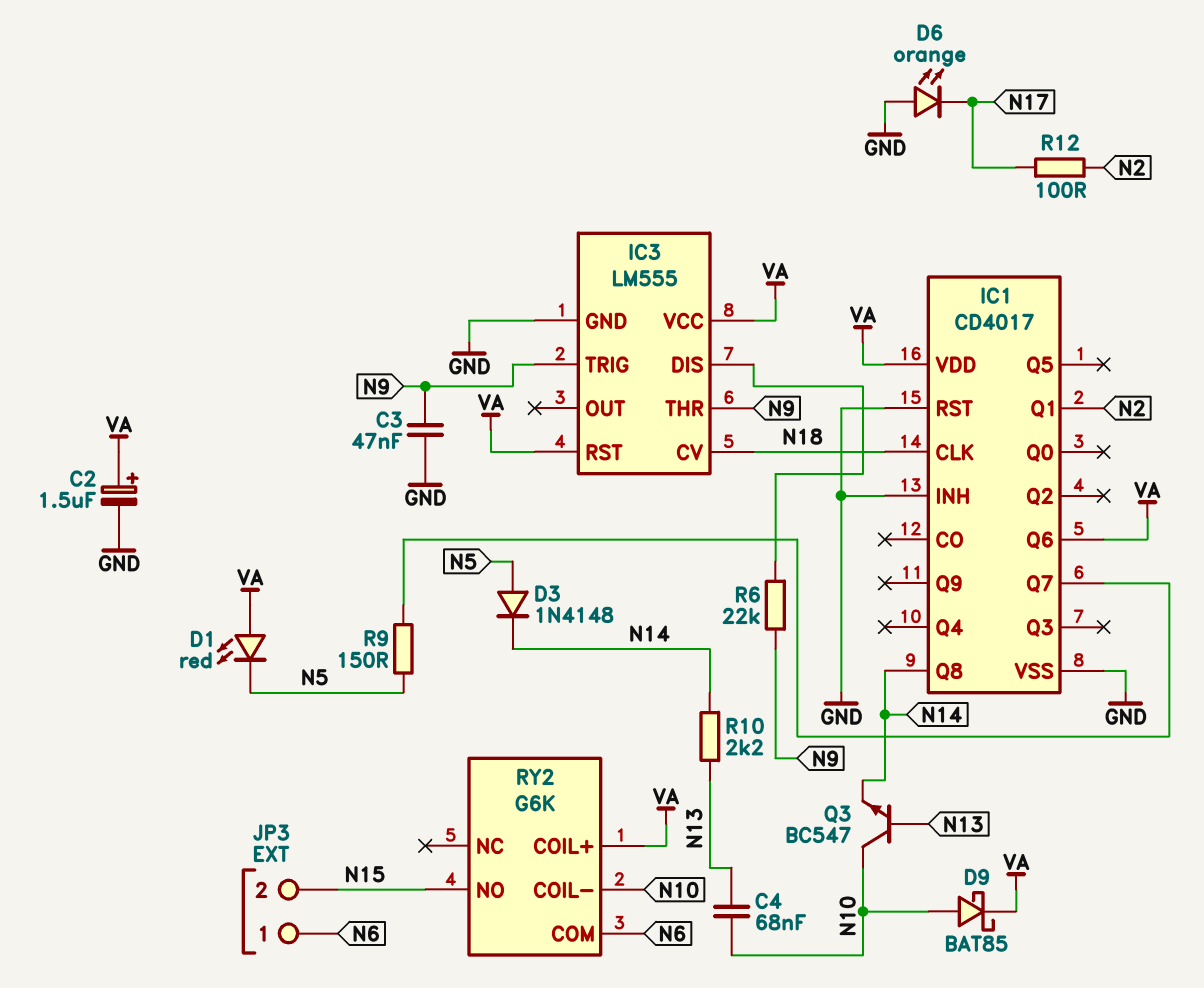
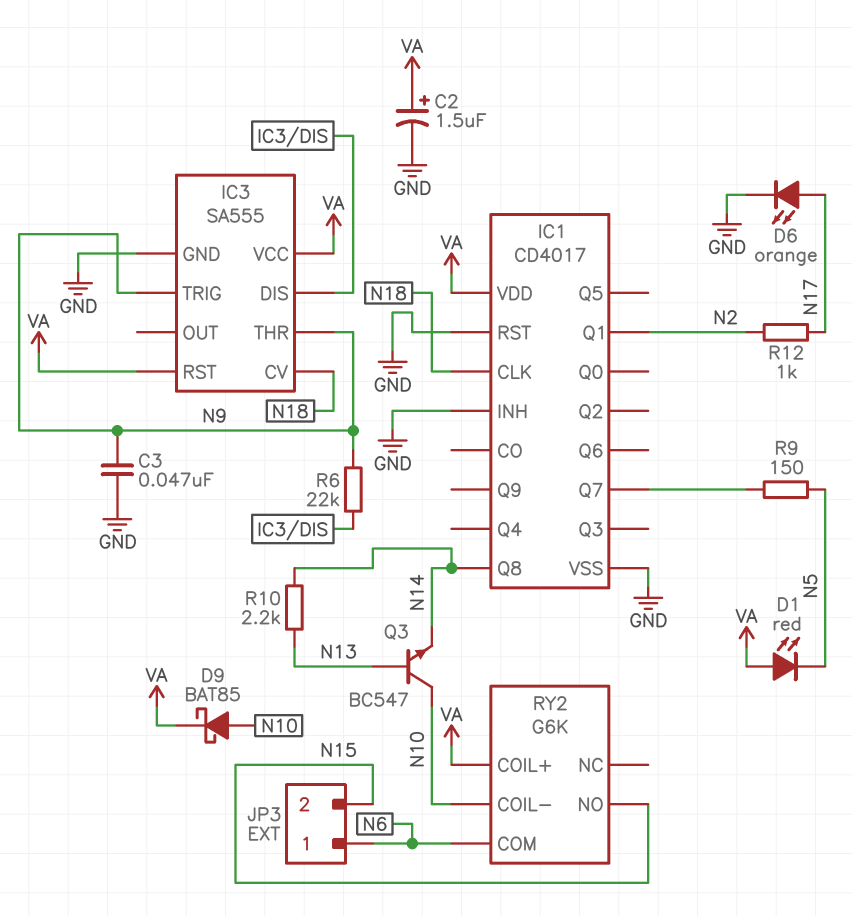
C4: 68nF (N10, N13) -> none
D3: diode 1N4148 (A N5, K N14) -> none
D6: LED orange (A GND, K N17) -> LED orange (A N17, K GND)
IC1 pin Q6: VA -> none
IC3: LM555 -> SA555
R12: 100 (N2, N17) -> 1k (N2, N17)

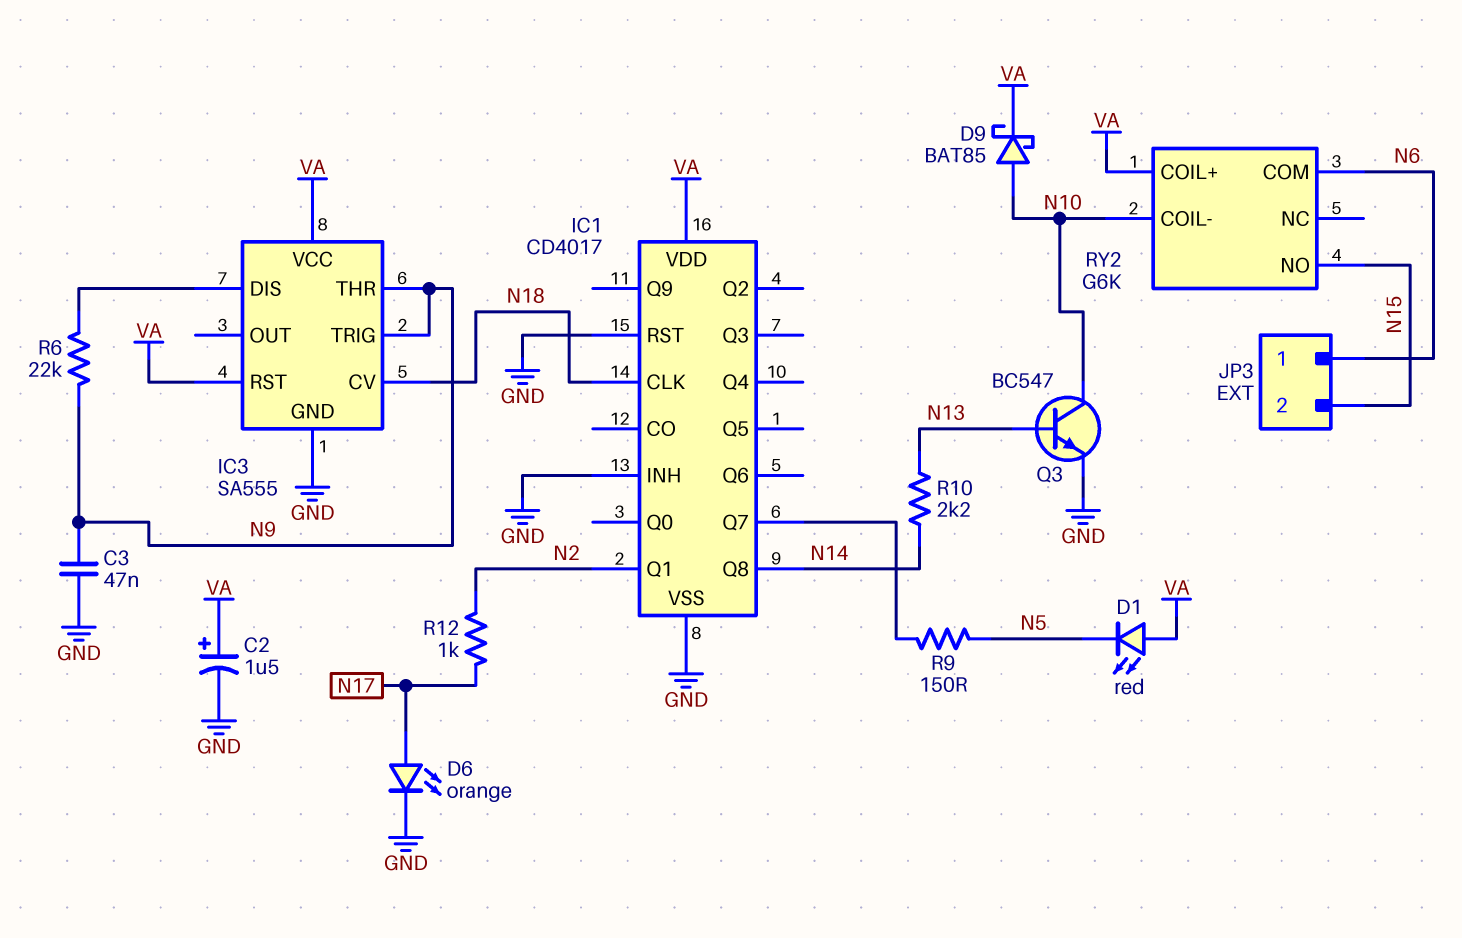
Q3: NPN BC547 (B N13, C N10, E N14) -> NPN BC547 (B N13, C N10, E GND)

